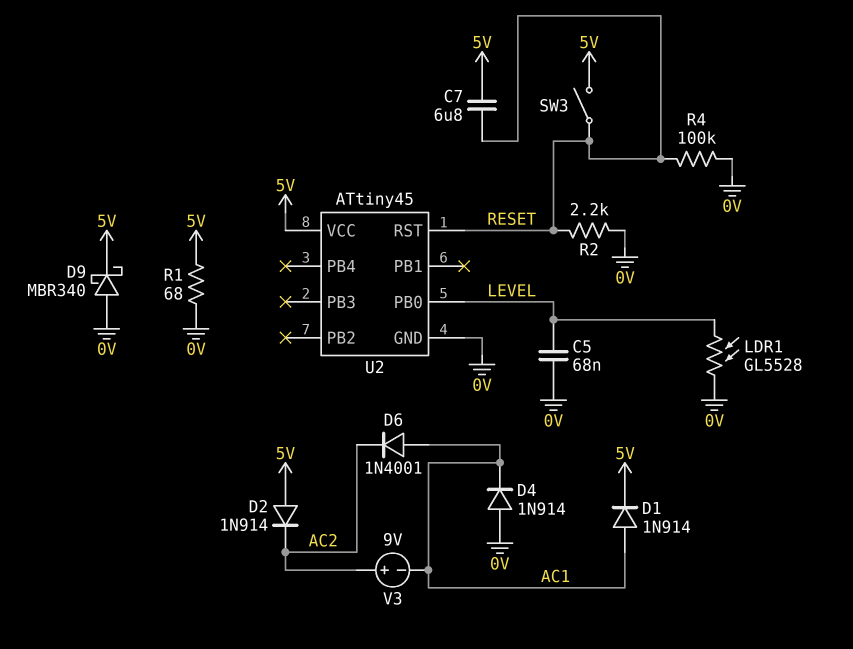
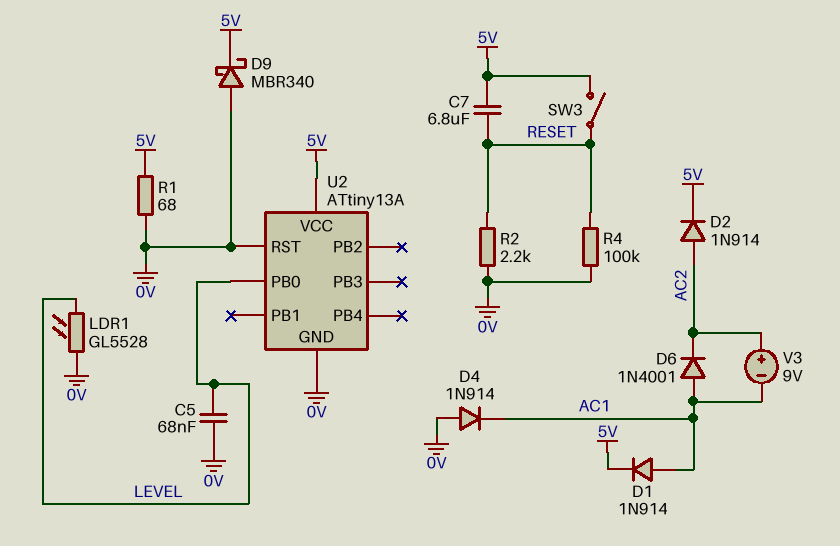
D2: diode 1N914 (A 5V, K AC2) -> diode 1N914 (A AC2, K 5V)
U2: ATtiny45 -> ATtiny13A
U2 pin RST: RESET -> 0V

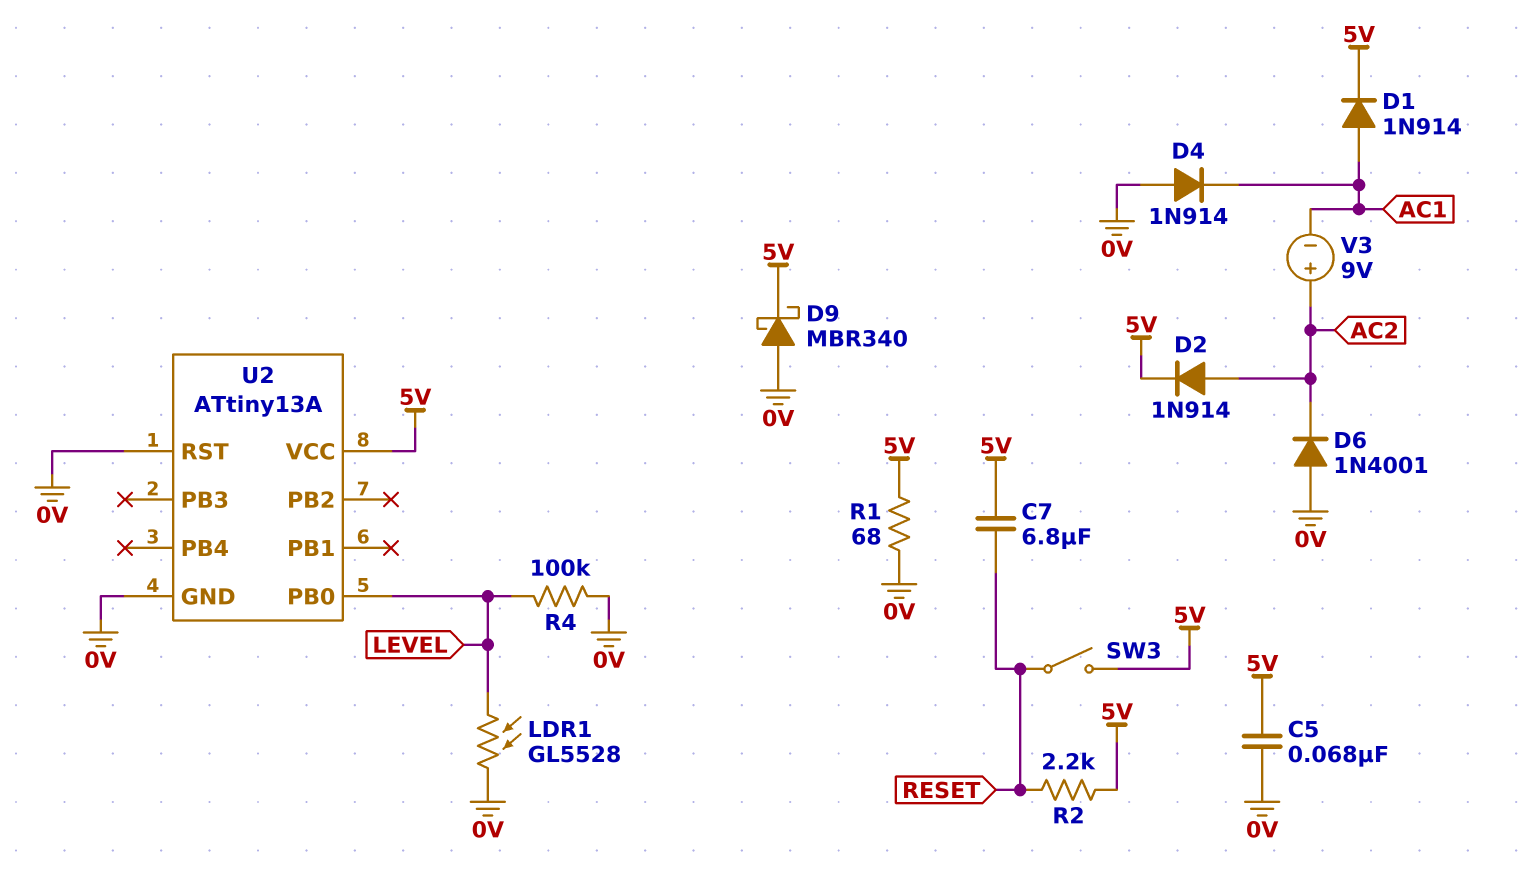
C5: 68nF (0V, LEVEL) -> 68nF (0V, 5V)
D6: diode 1N4001 (A AC1, K AC2) -> diode 1N4001 (A 0V, K AC2)
R2: 2.2k (0V, RESET) -> 2.2k (5V, RESET)
R4: 100k (0V, RESET) -> 100k (0V, LEVEL)

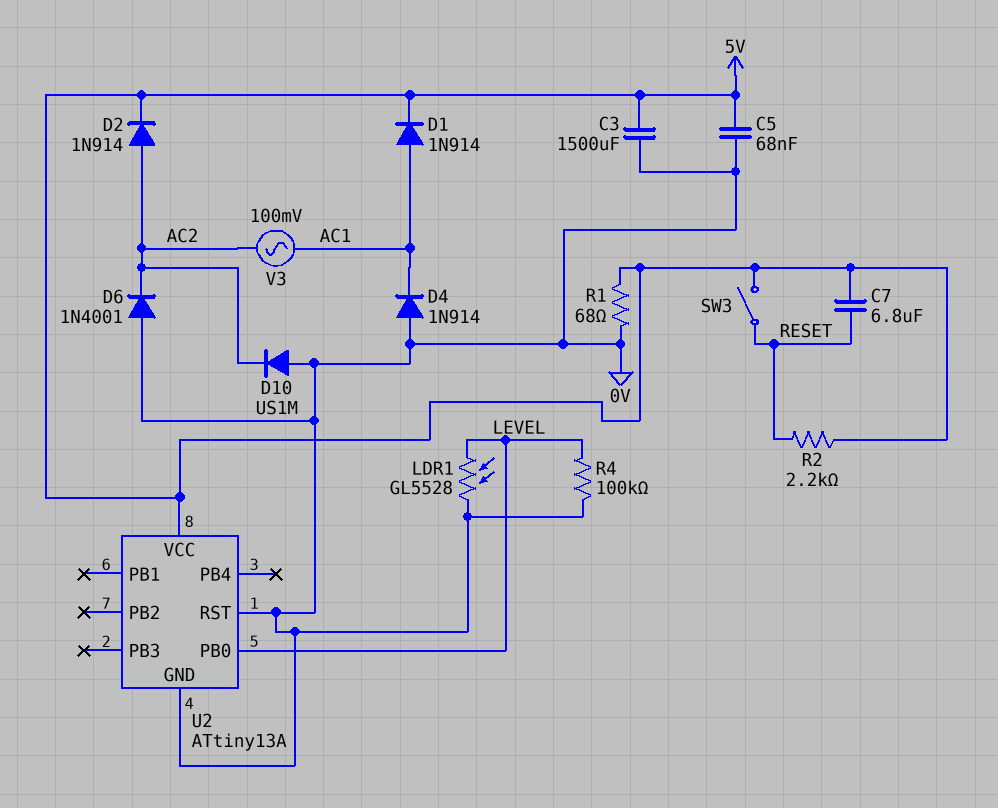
C3: none -> 1500uF (0V, 5V)
D9: schottky MBR340 (A 0V, K 5V) -> none
D10: none -> diode US1M (A 0V, K AC2)
V3: 9V (plus AC2, minus AC1) -> AC 100mV (AC1, AC2)

